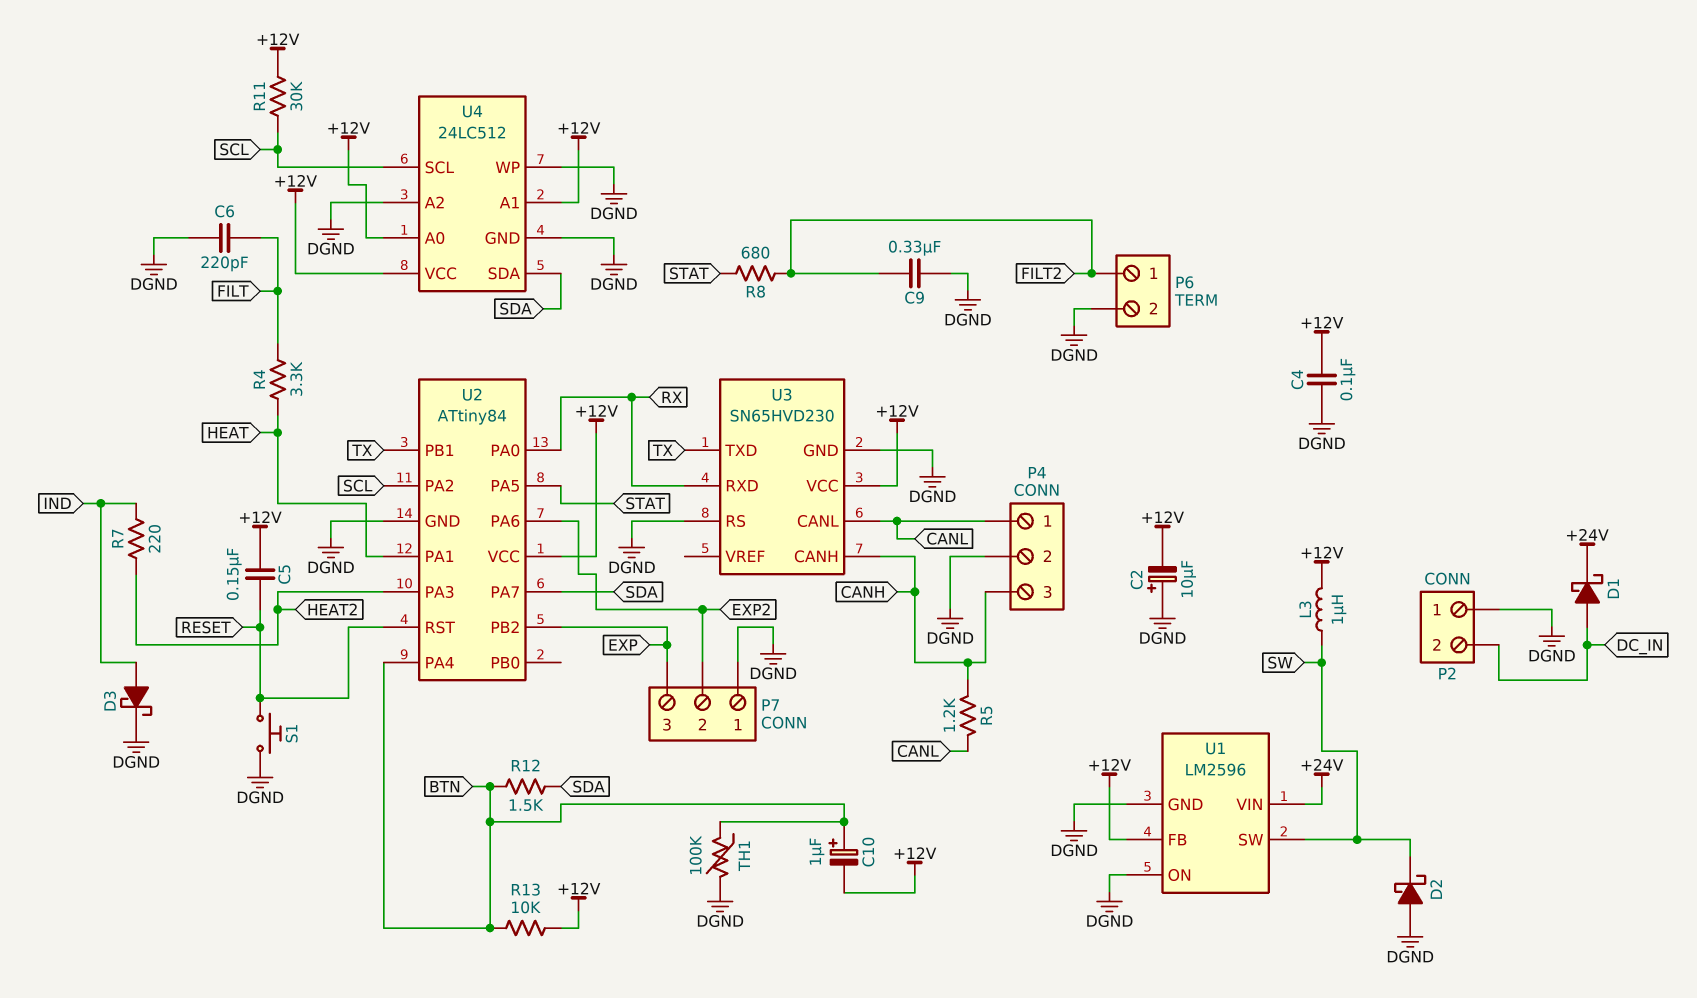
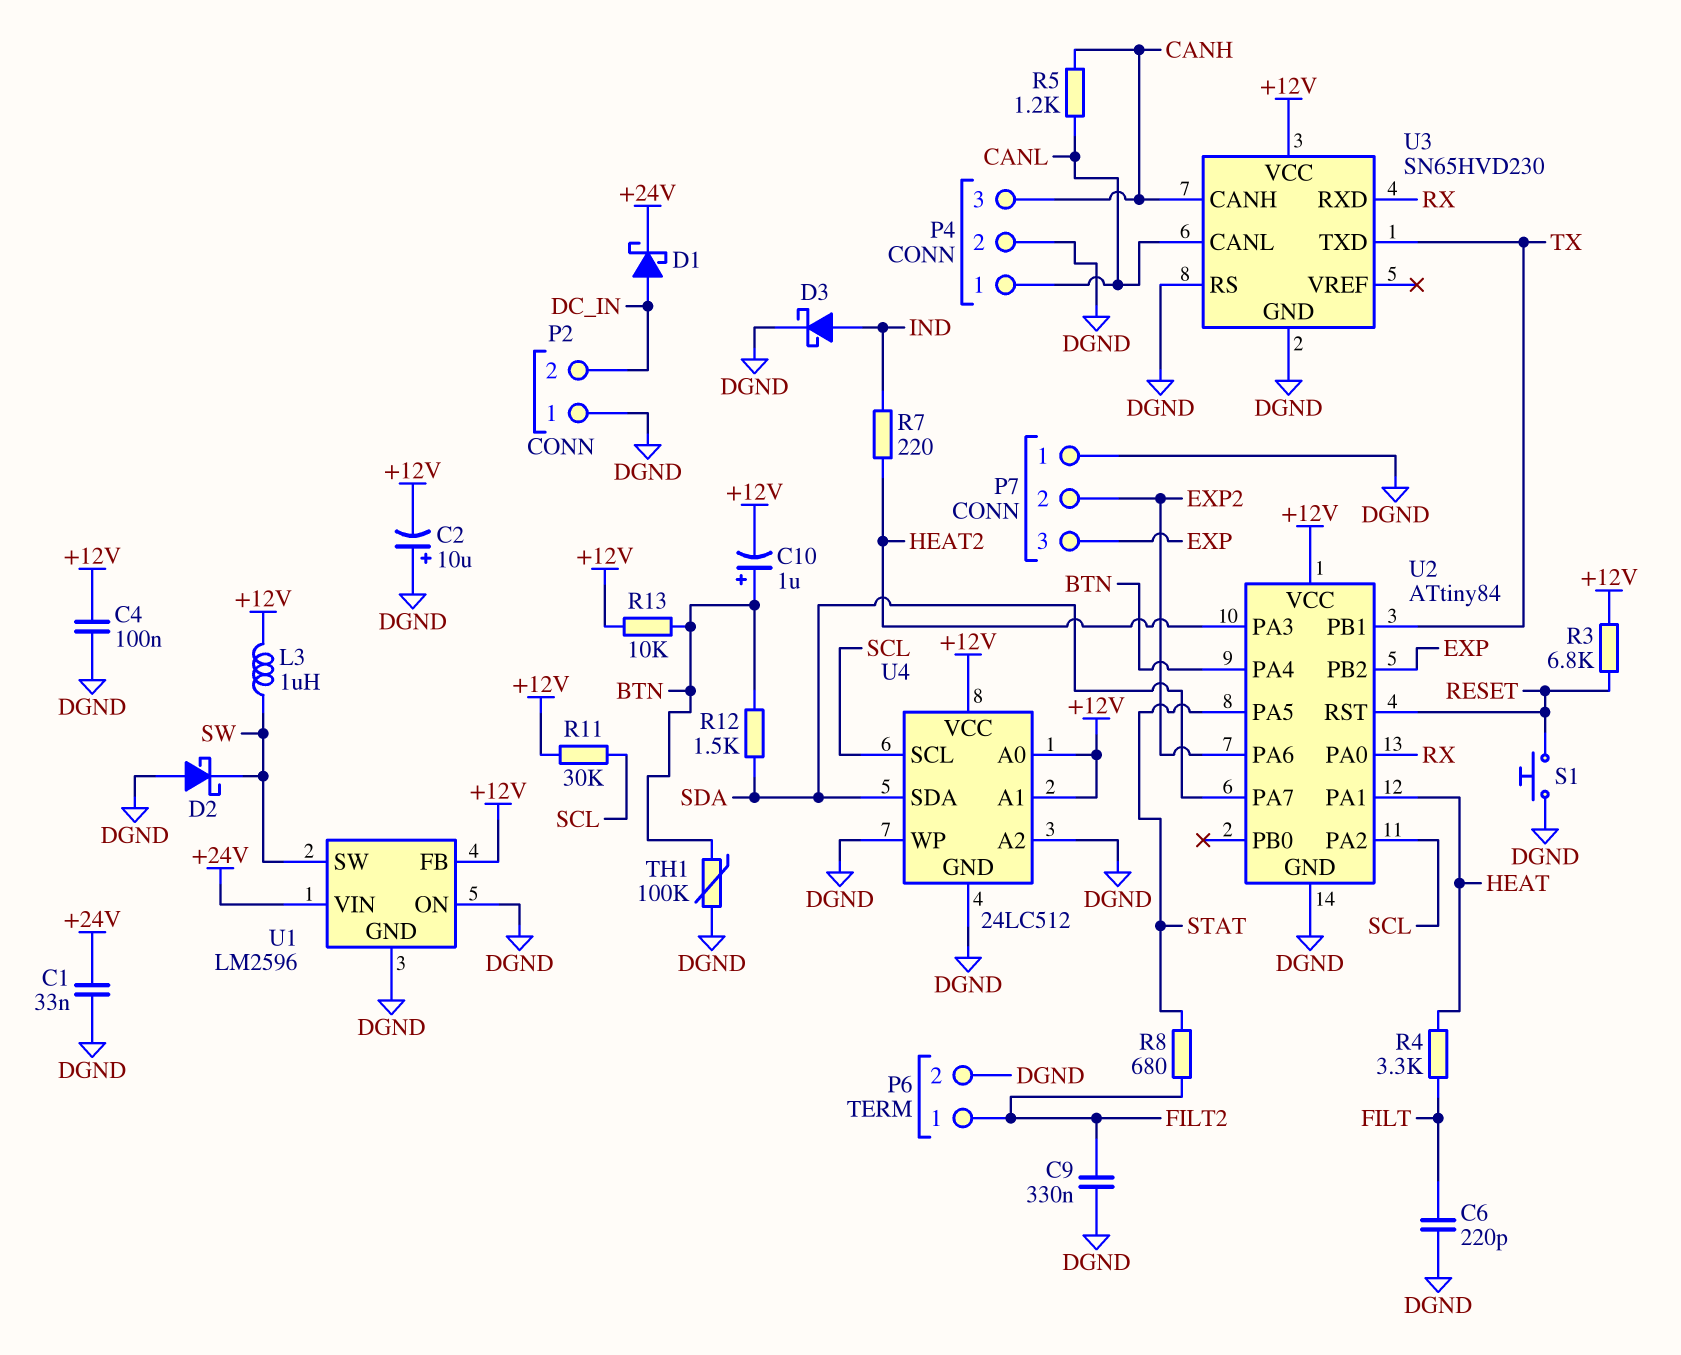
C1: none -> 33nF (+24V, DGND)
C5: 150nF (+12V, RESET) -> none
R3: none -> 6.8k (+12V, RESET)

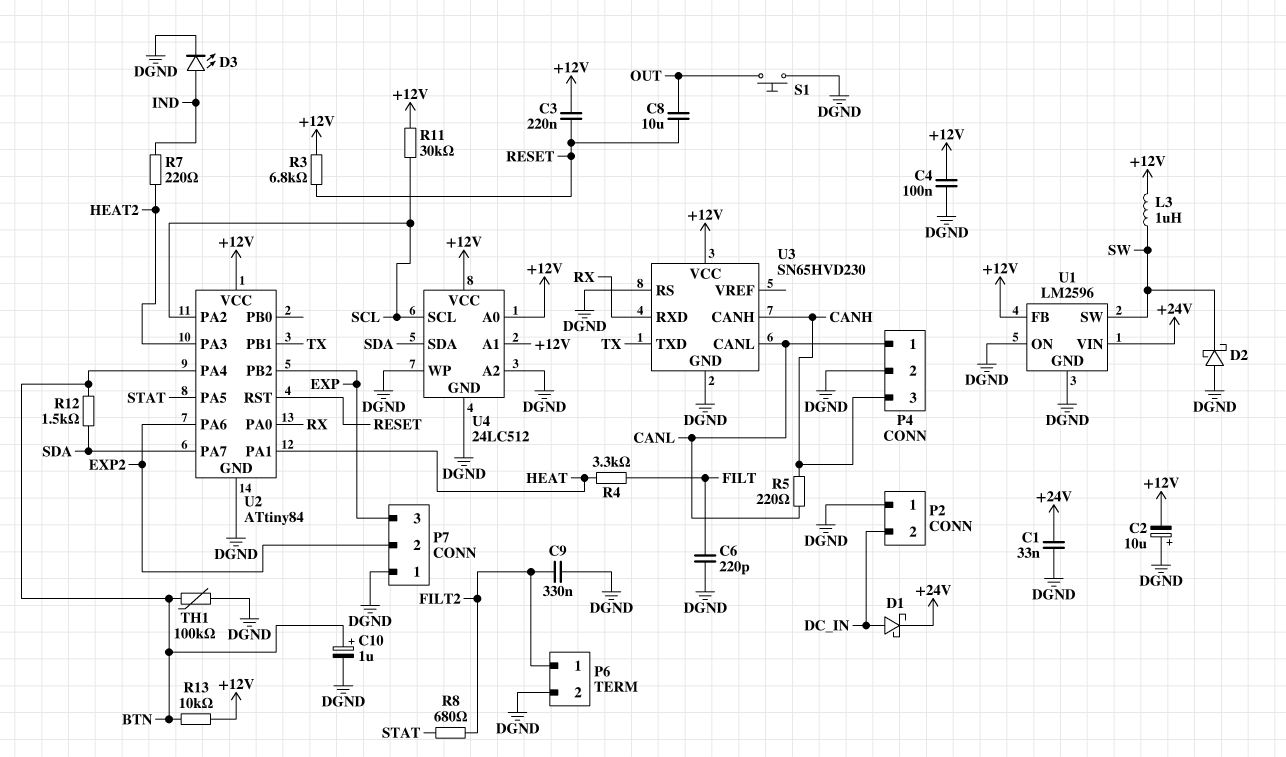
C3: none -> 220nF (+12V, RESET)
C8: none -> 10uF (OUT, RESET)
C10: 1uF (plus BTN, minus +12V) -> 1uF (plus BTN, minus DGND)
D3: schottky (A IND, K DGND) -> LED (A IND, K DGND)
R5: 1.2k (CANH, CANL) -> 220 (CANH, CANL)
S1: button (DGND, RESET) -> button (DGND, OUT)

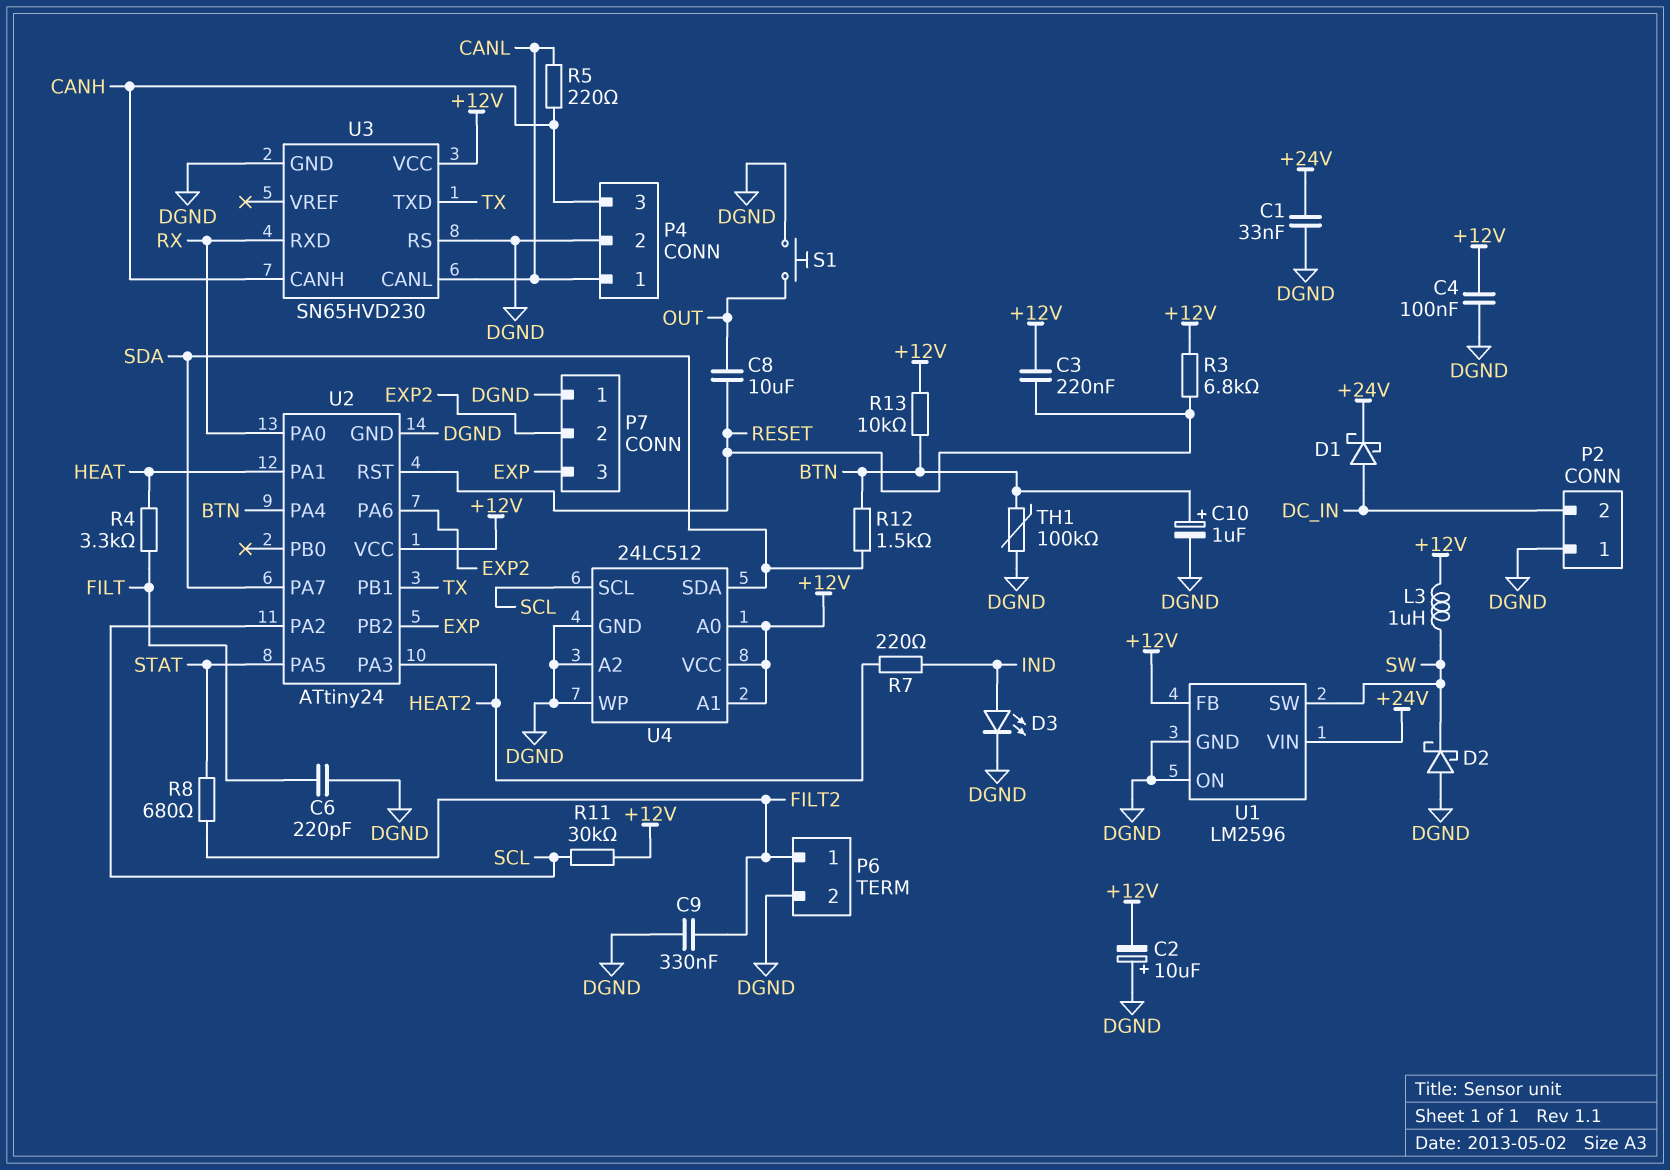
U2: ATtiny84 -> ATtiny24

